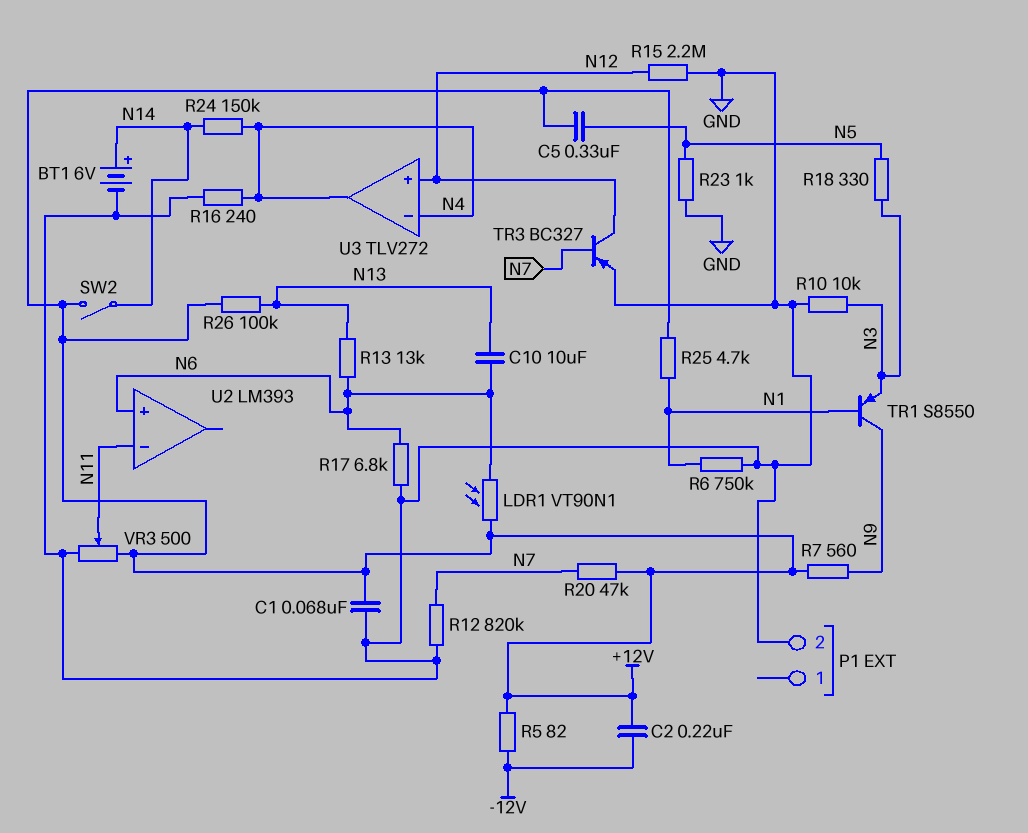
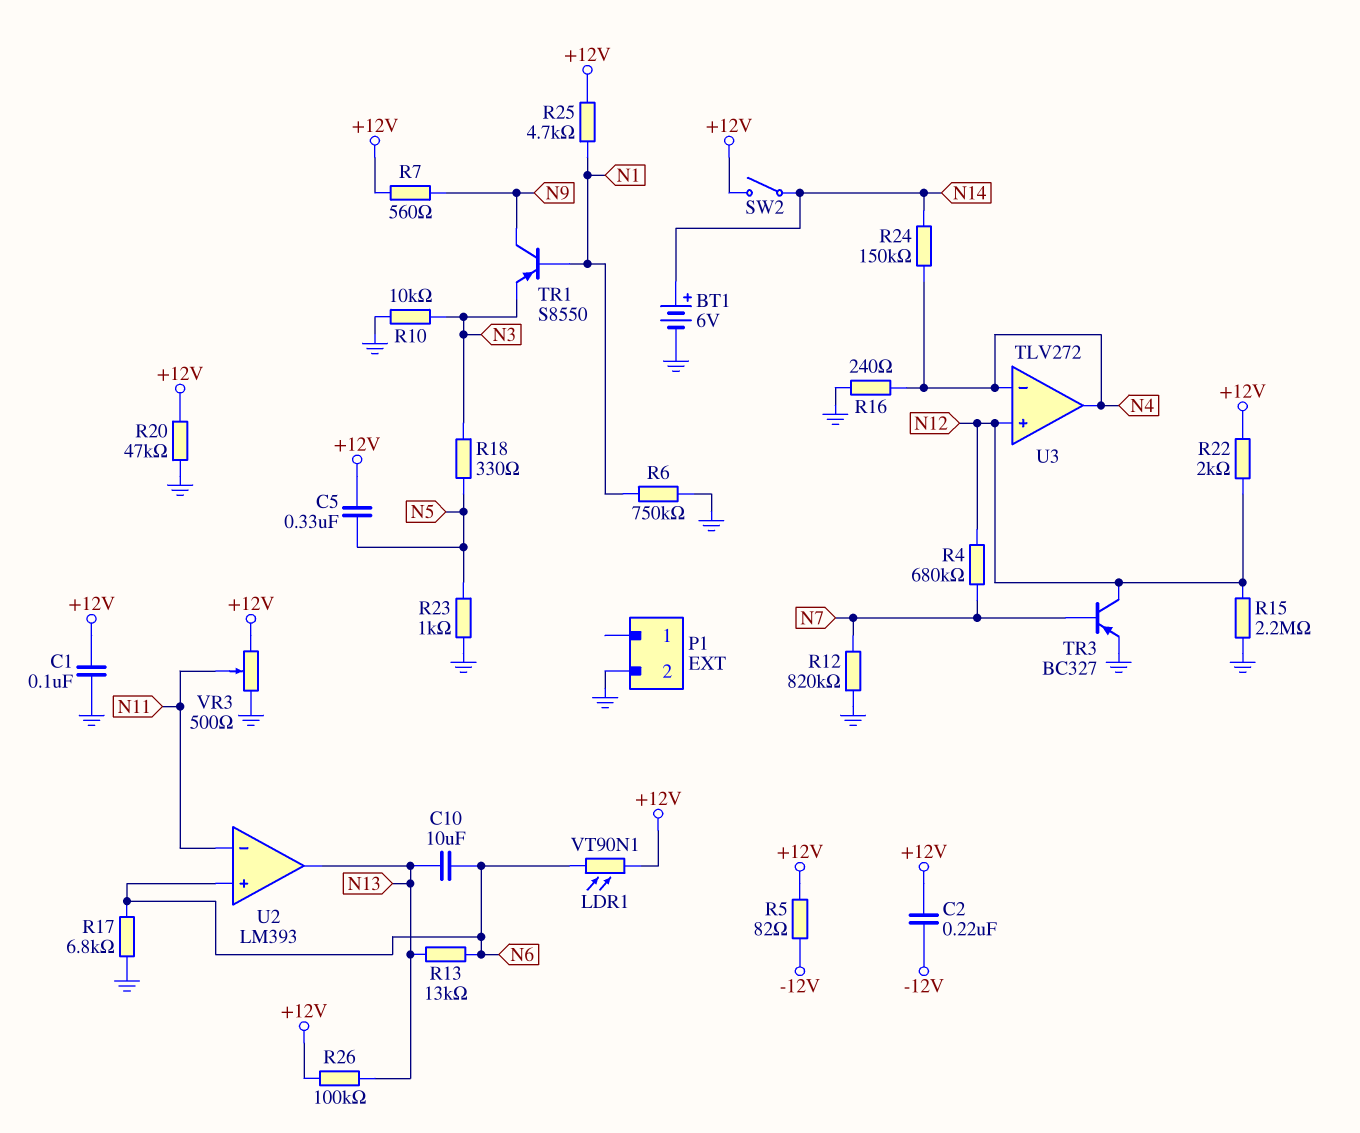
C1: 68nF (+12V, GND) -> 100nF (+12V, GND)
R4: none -> 680k (N7, N12)
R20: 47k (+12V, N7) -> 47k (+12V, GND)
R22: none -> 2k (+12V, N12)
U2 pin out: none -> N13

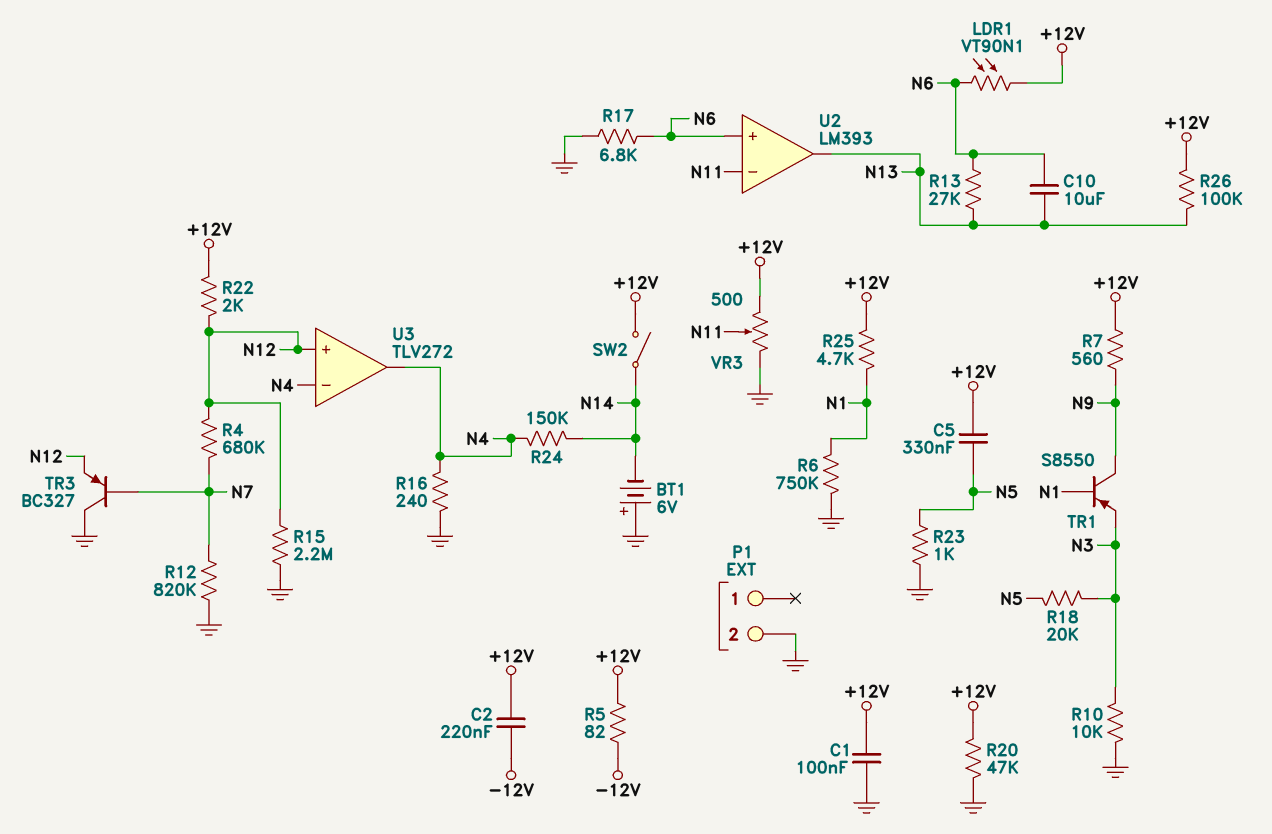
BT1: 6V (plus N14, minus GND) -> 6V (plus GND, minus N14)
R13: 13k (N6, N13) -> 27k (N6, N13)
R18: 330 (N3, N5) -> 20k (N3, N5)
TR3: PNP BC327 (B N7, C N12, E GND) -> PNP BC327 (B N7, C GND, E N12)

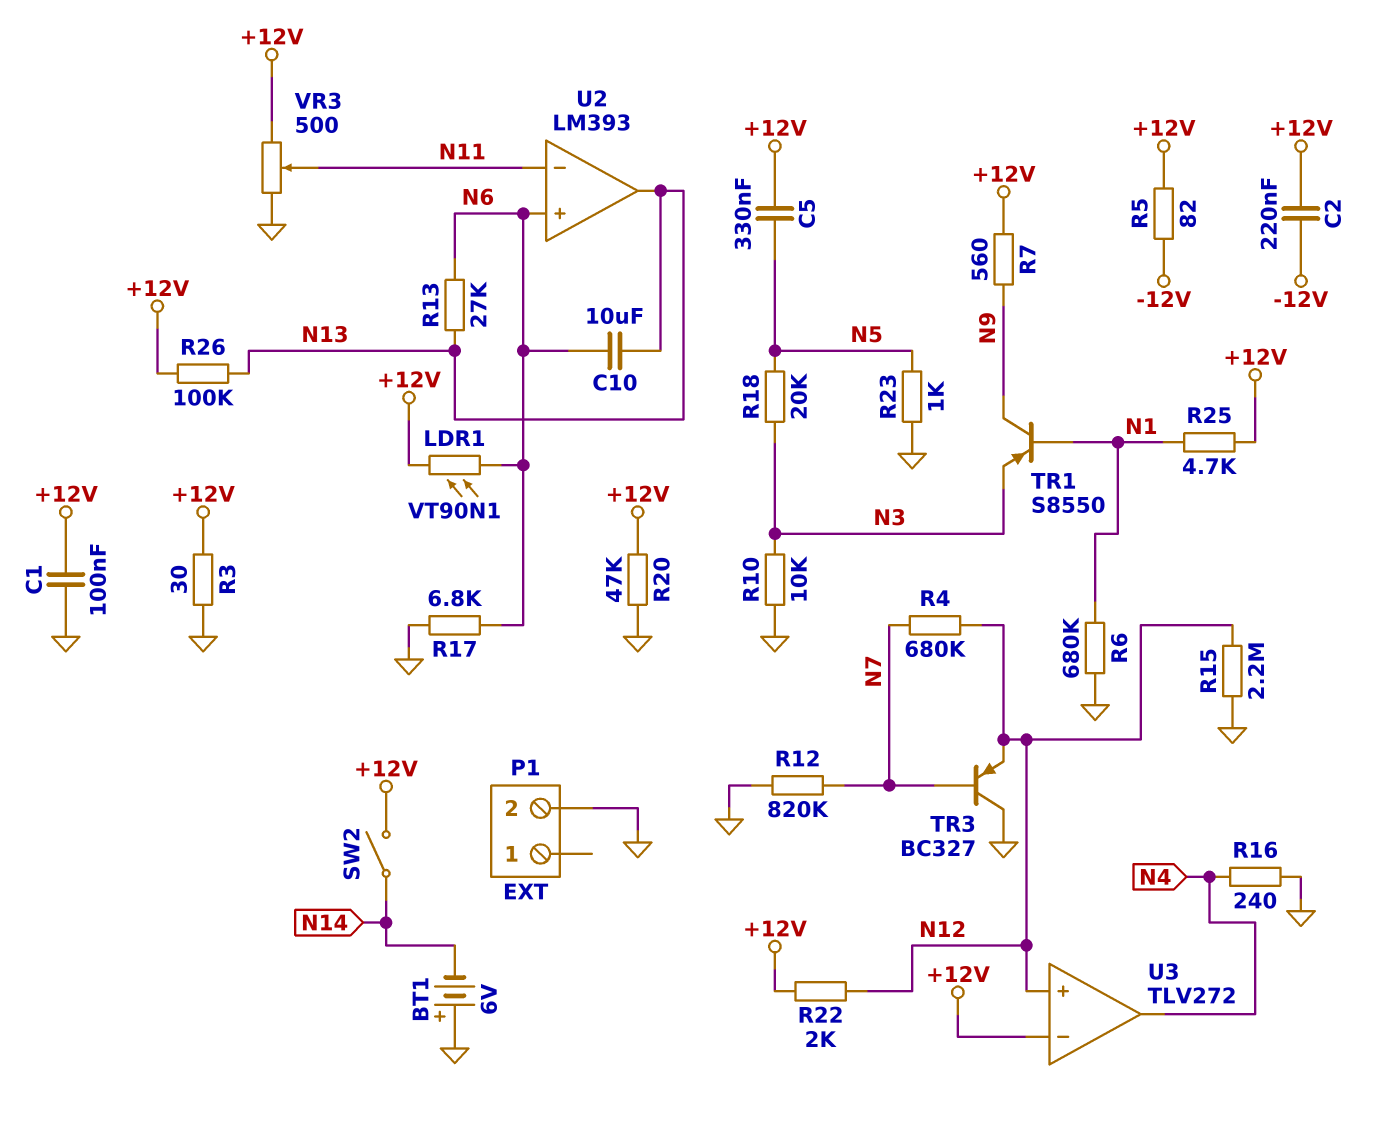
R3: none -> 30 (+12V, GND)
R6: 750k (GND, N1) -> 680k (GND, N1)
R24: 150k (N4, N14) -> none
U3 pin in-: N4 -> +12V

